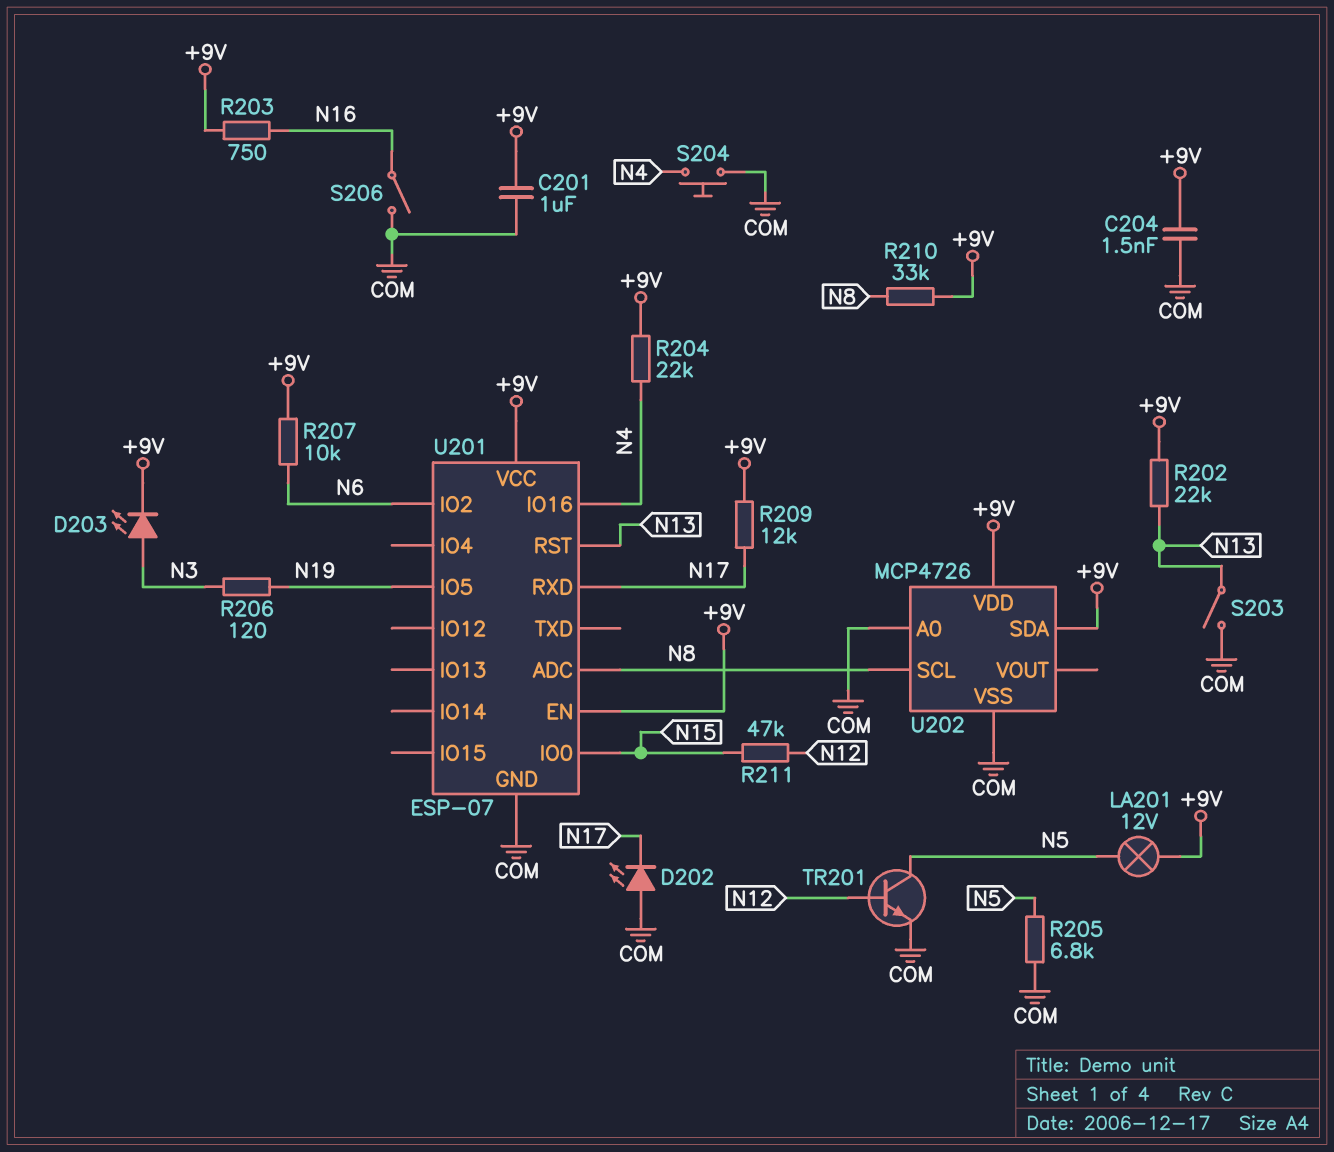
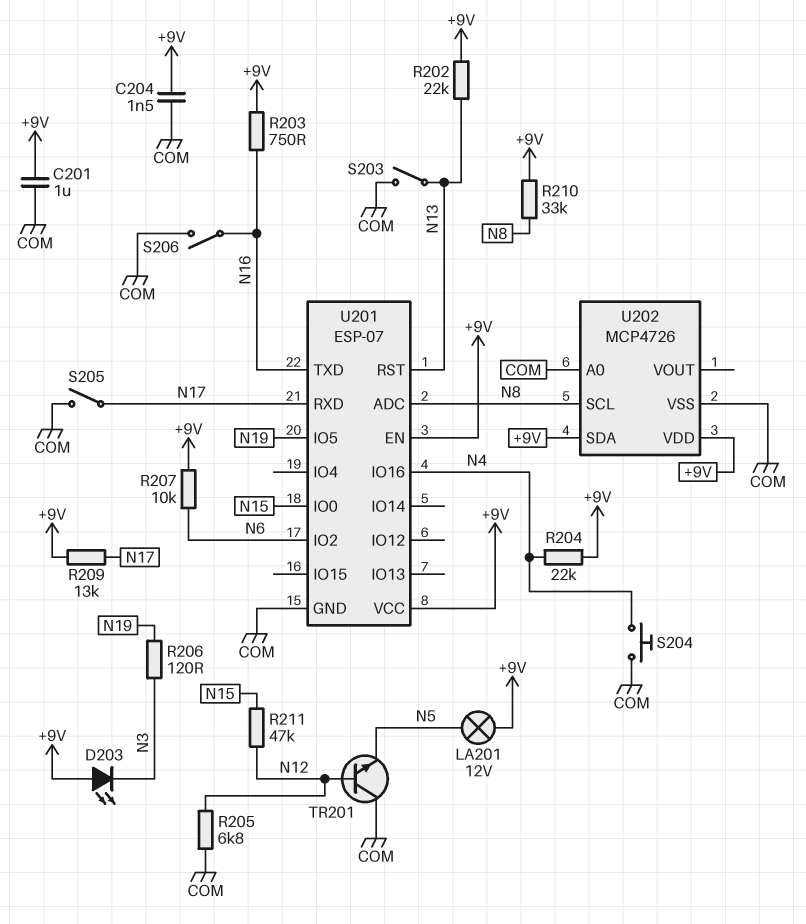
D202: LED (A COM, K N17) -> none
D203: LED (A N3, K +9V) -> LED (A +9V, K N3)
R205: 6.8k (COM, N5) -> 6.8k (COM, N12)
R209: 12k (+9V, N17) -> 13k (+9V, N17)
S205: none -> switch (COM, N17)
TR201: NPN (B N12, C N5, E COM) -> NPN (B N12, C COM, E N5)
U201 pin TXD: none -> N16

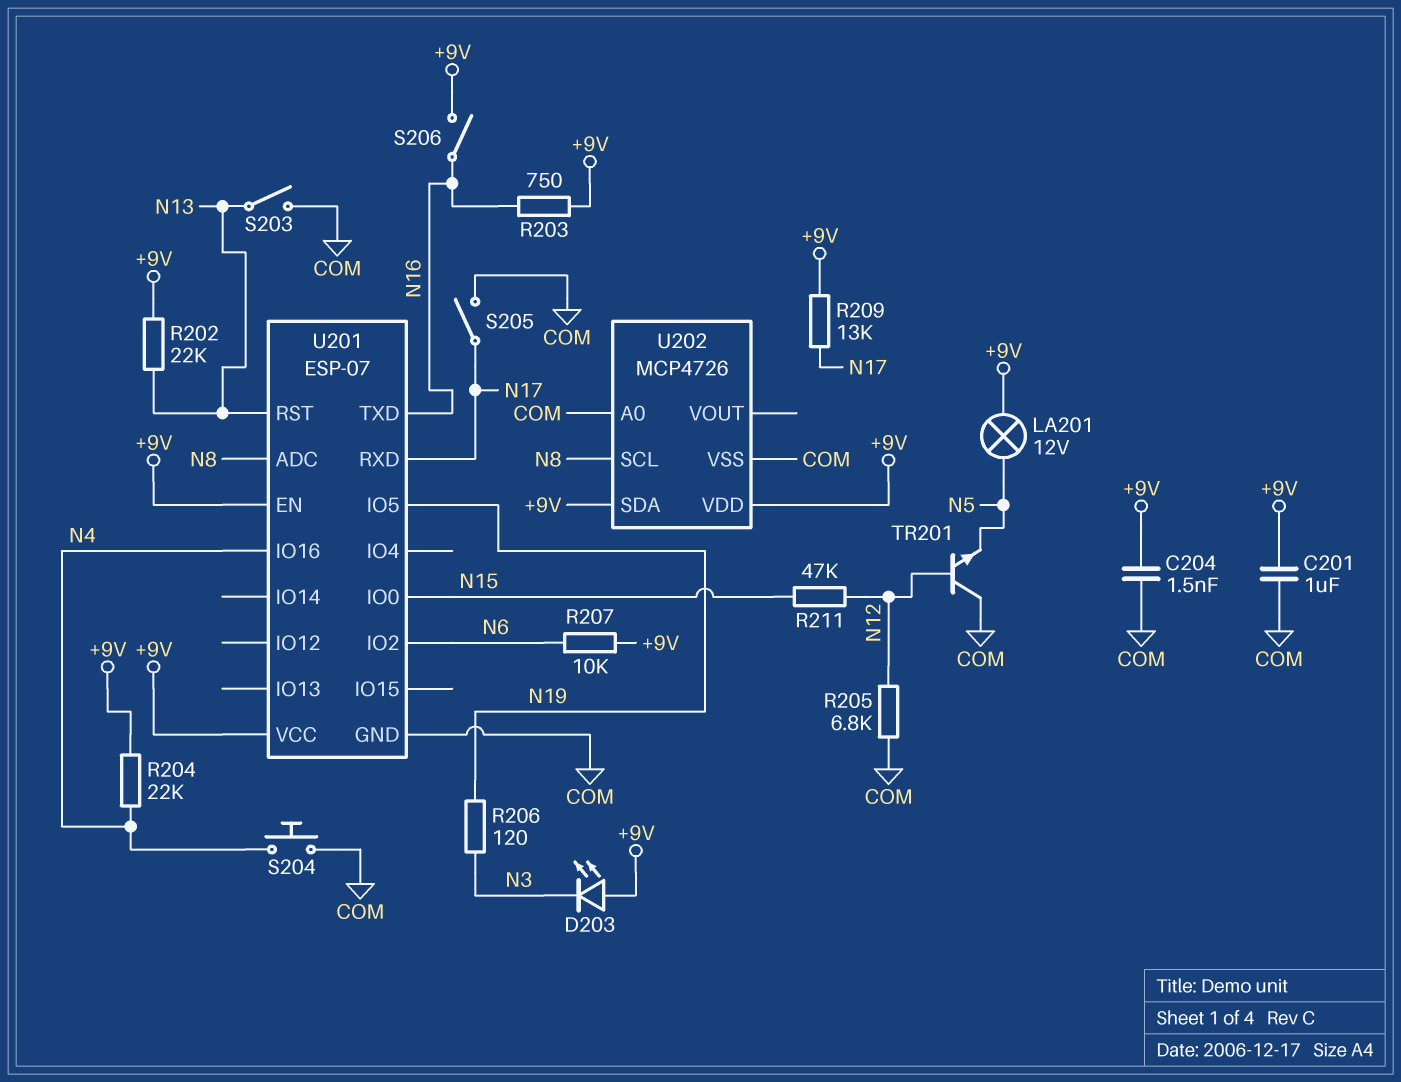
R210: 33k (+9V, N8) -> none
S206: switch (COM, N16) -> switch (+9V, N16)

